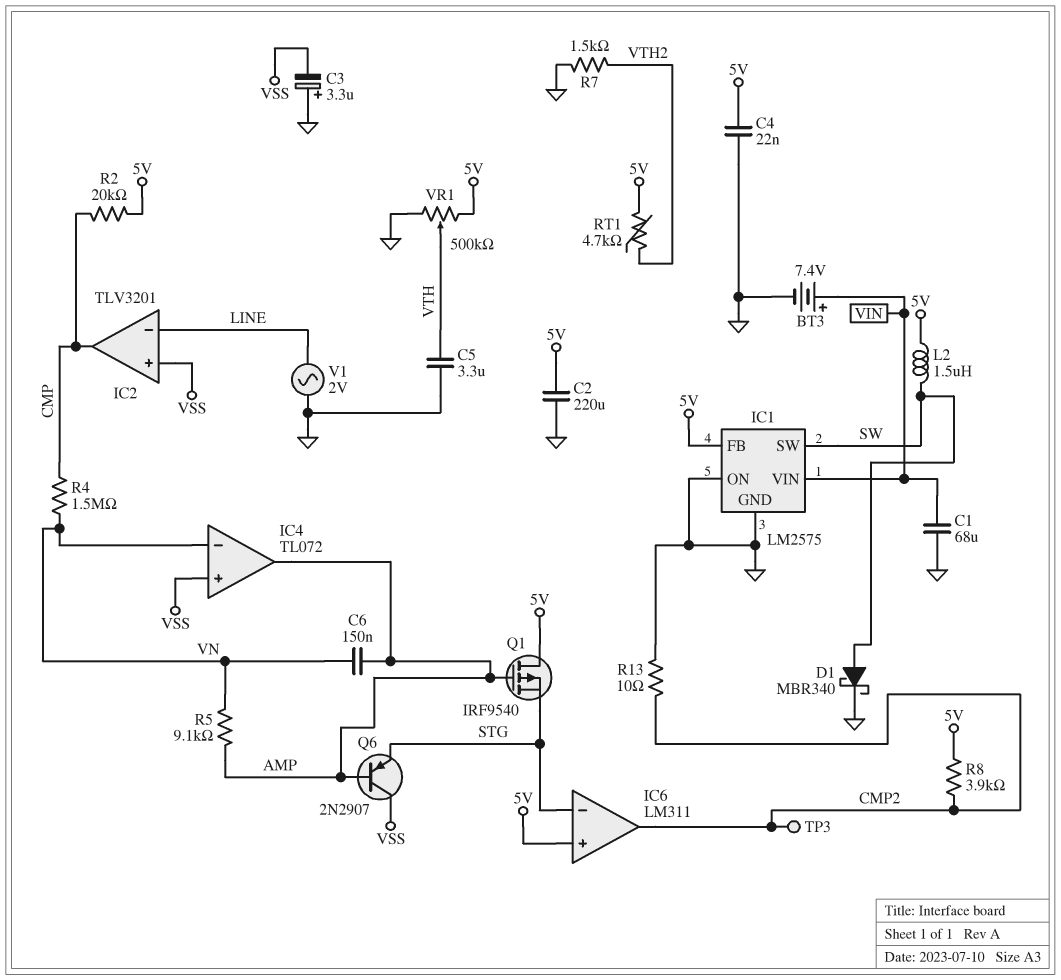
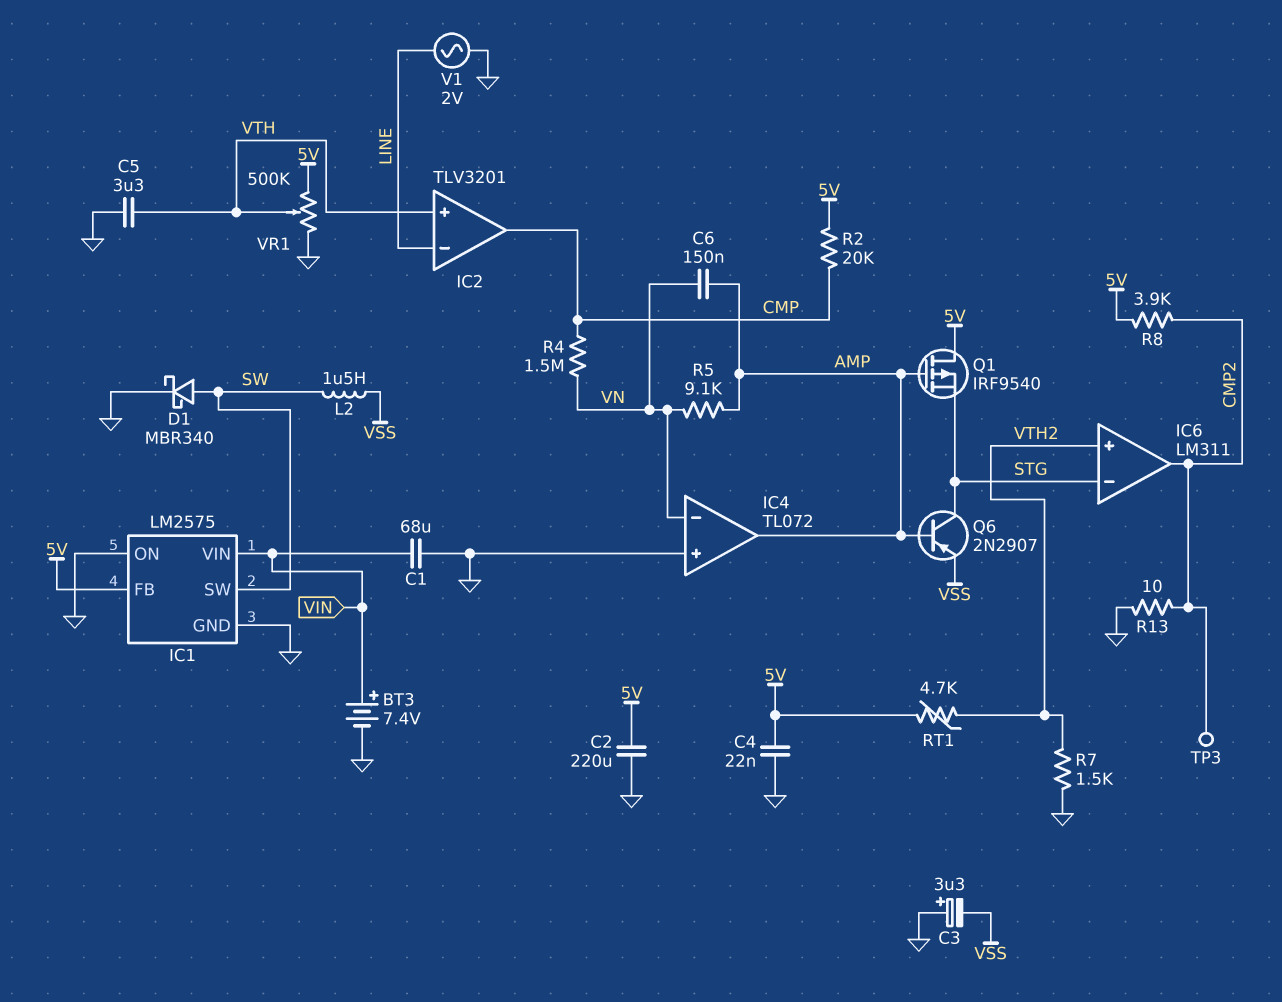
IC2 pin in+: VSS -> VTH
IC4 pin in+: VSS -> GND
IC6 pin in+: 5V -> VTH2
L2: 1.5uH (5V, SW) -> 1.5uH (SW, VSS)
Q6: PNP 2N2907 (B AMP, C VSS, E STG) -> PNP 2N2907 (B AMP, C STG, E VSS)

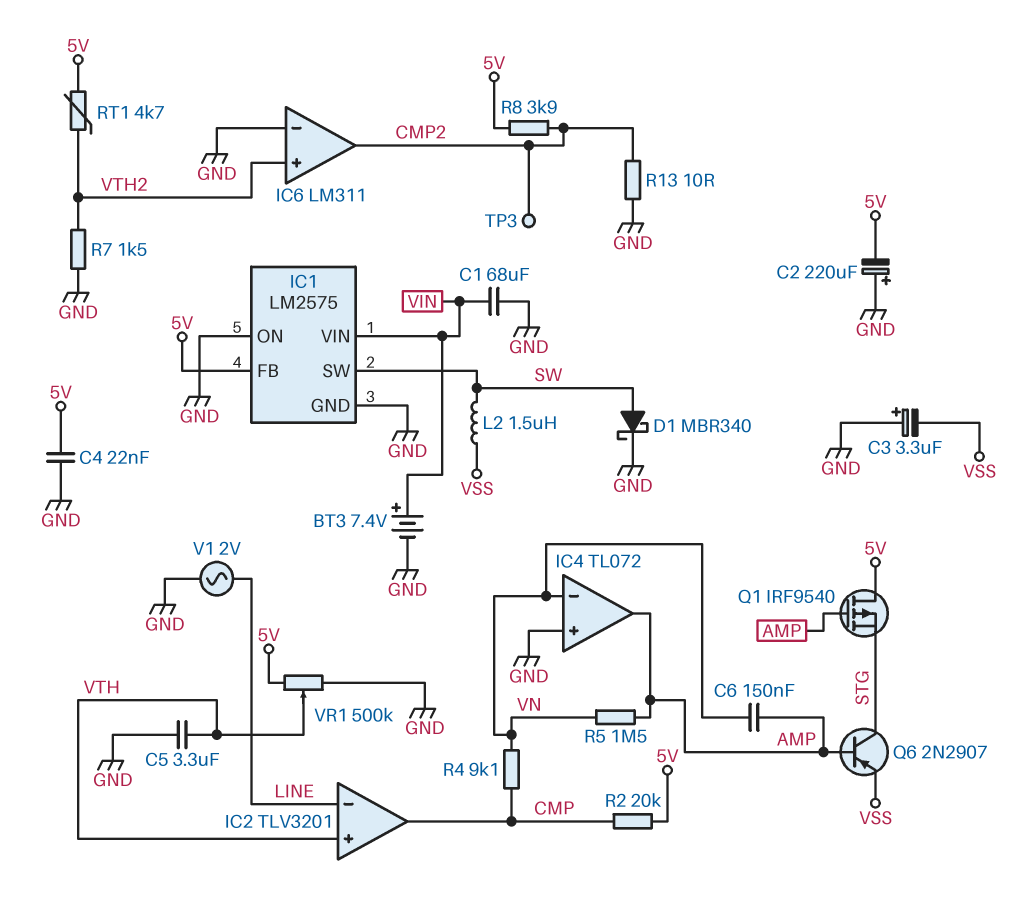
C2: 220uF (5V, GND) -> 220uF (plus GND, minus 5V)
IC6 pin in-: STG -> GND
R4: 1.5M (CMP, VN) -> 9.1k (CMP, VN)
R5: 9.1k (AMP, VN) -> 1.5M (AMP, VN)

